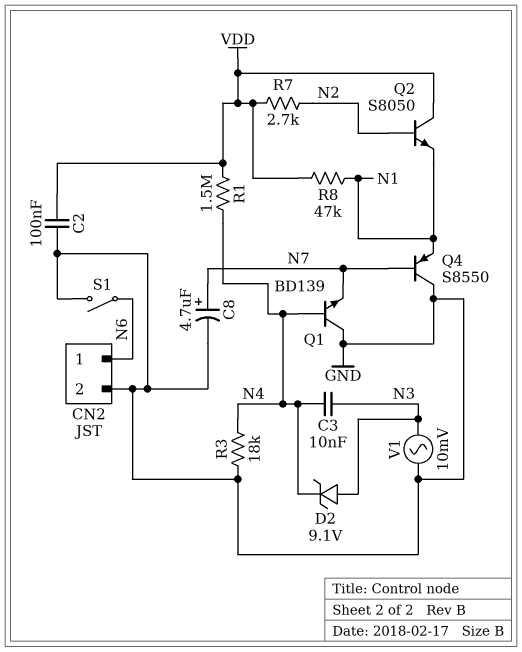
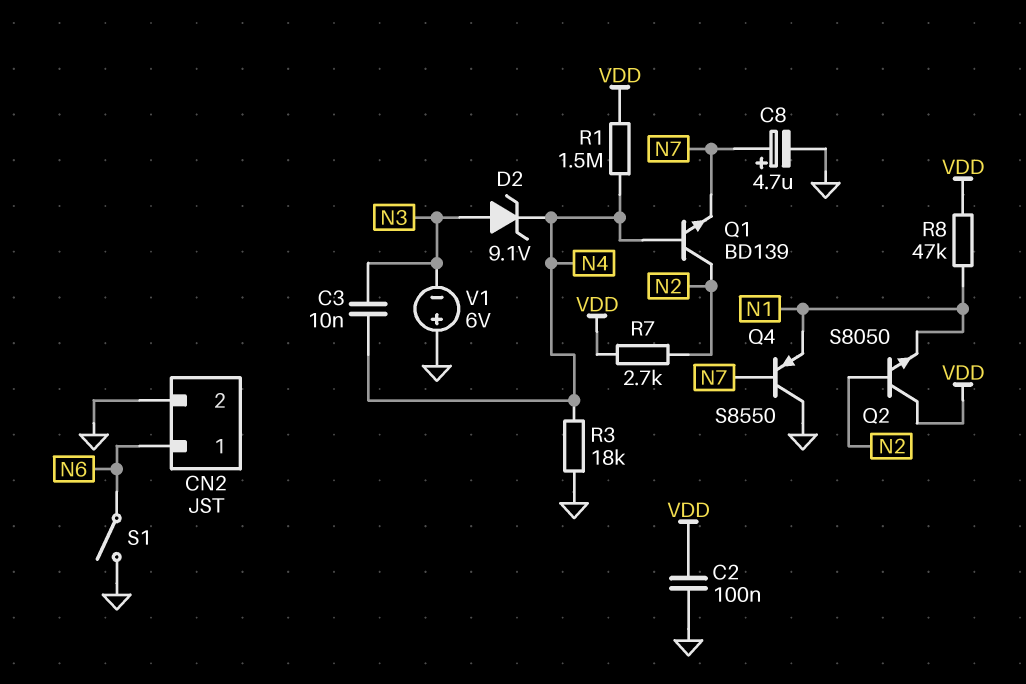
Q1: NPN BD139 (B N4, C GND, E N7) -> NPN BD139 (B N4, C N2, E N7)
V1: AC 10mV (GND, N3) -> 6V (plus GND, minus N3)

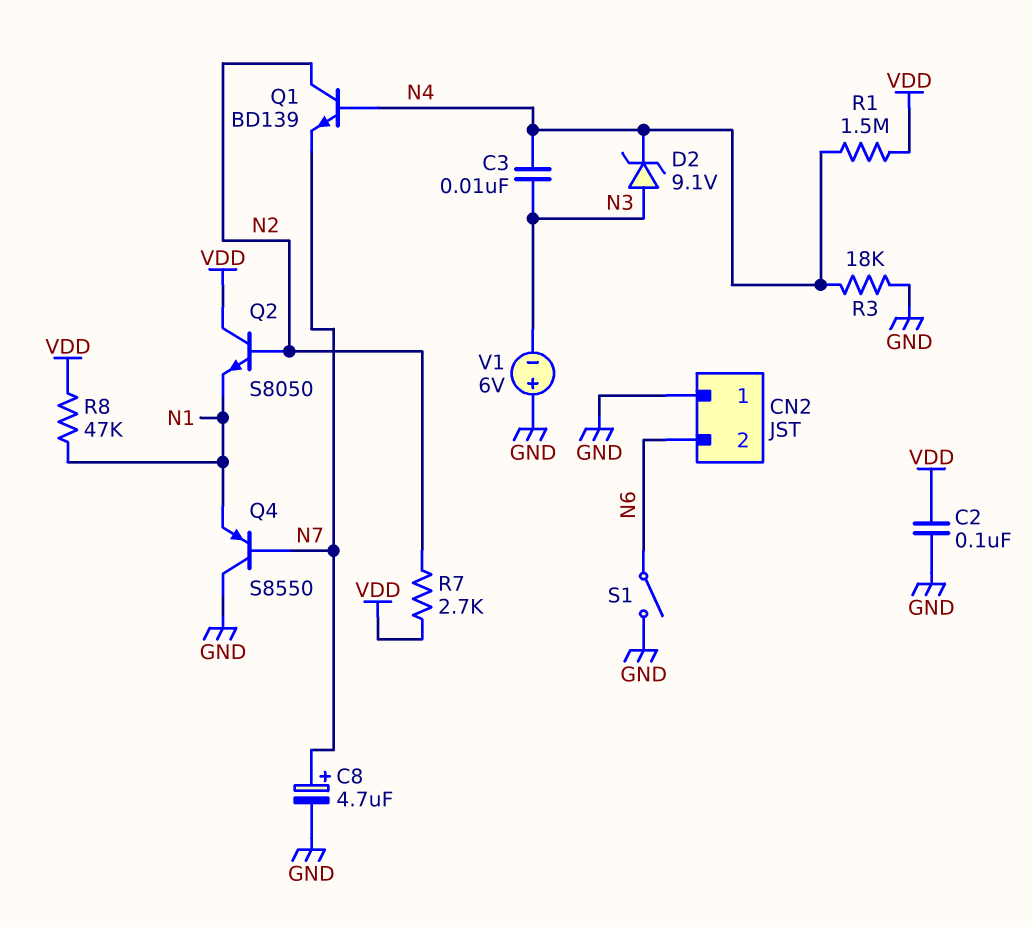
CN2 pin 1: N6 -> GND
CN2 pin 2: GND -> N6

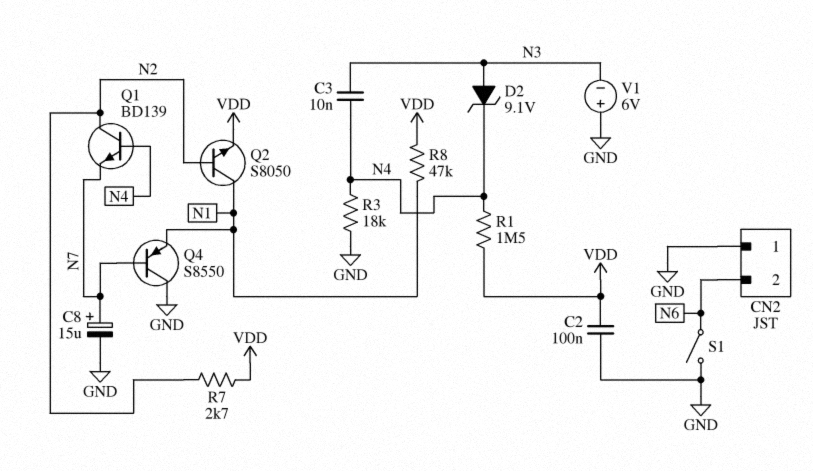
C8: 4.7uF (plus N7, minus GND) -> 15uF (plus N7, minus GND)
Q2: NPN S8050 (B N2, C VDD, E N1) -> NPN S8050 (B N2, C N1, E VDD)

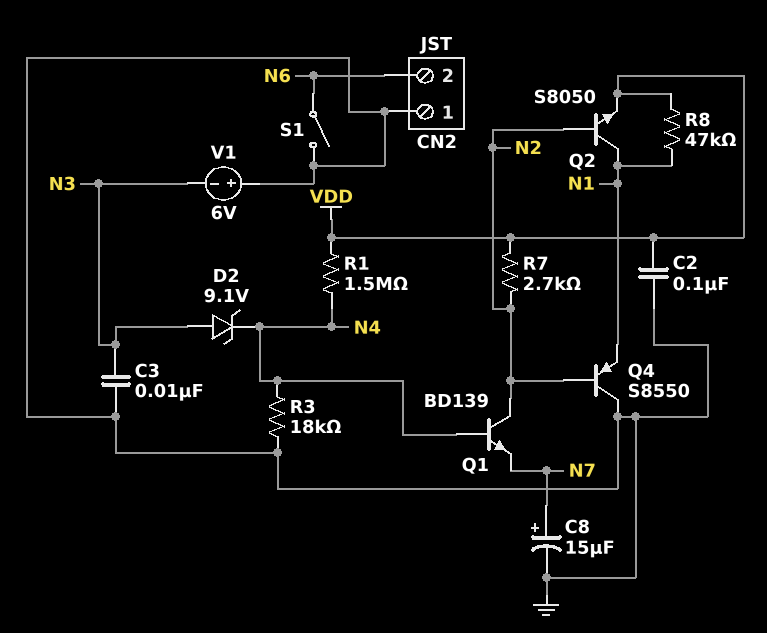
C3: 10nF (N3, N4) -> 10nF (GND, N3)
Q4: PNP S8550 (B N7, C GND, E N1) -> PNP S8550 (B N2, C GND, E N1)

